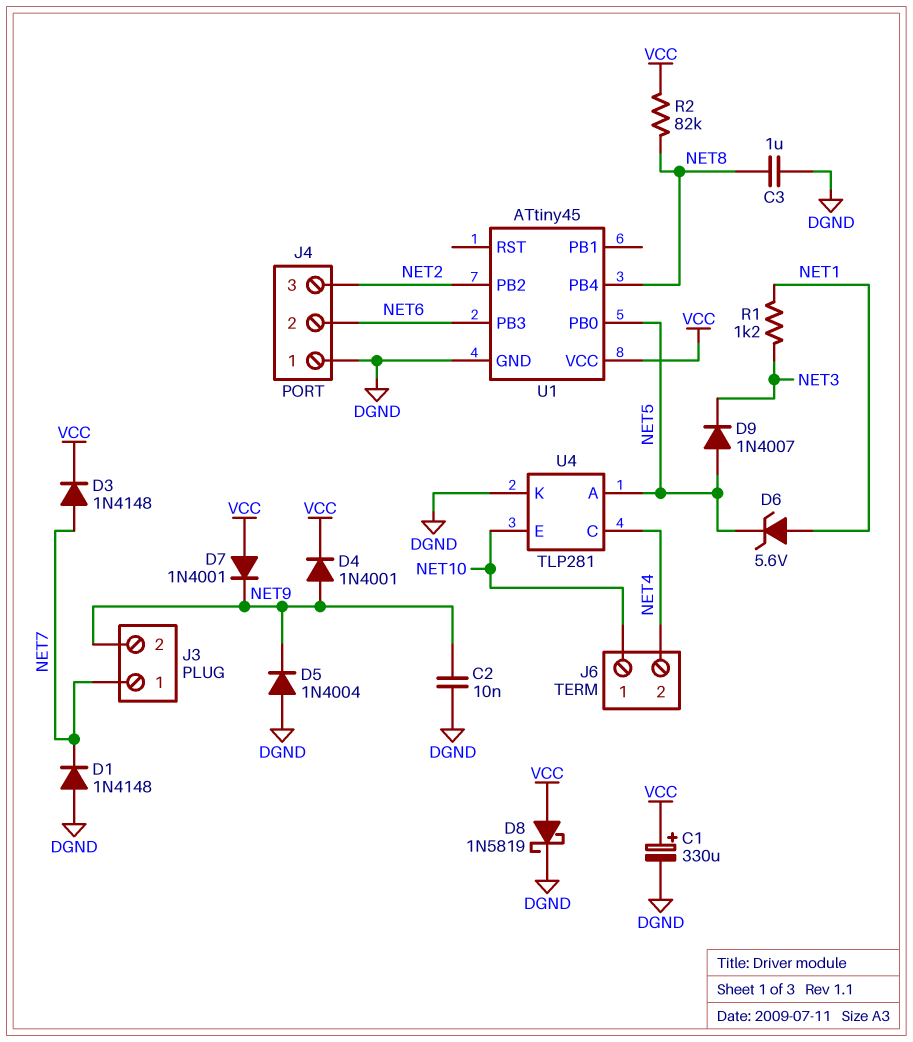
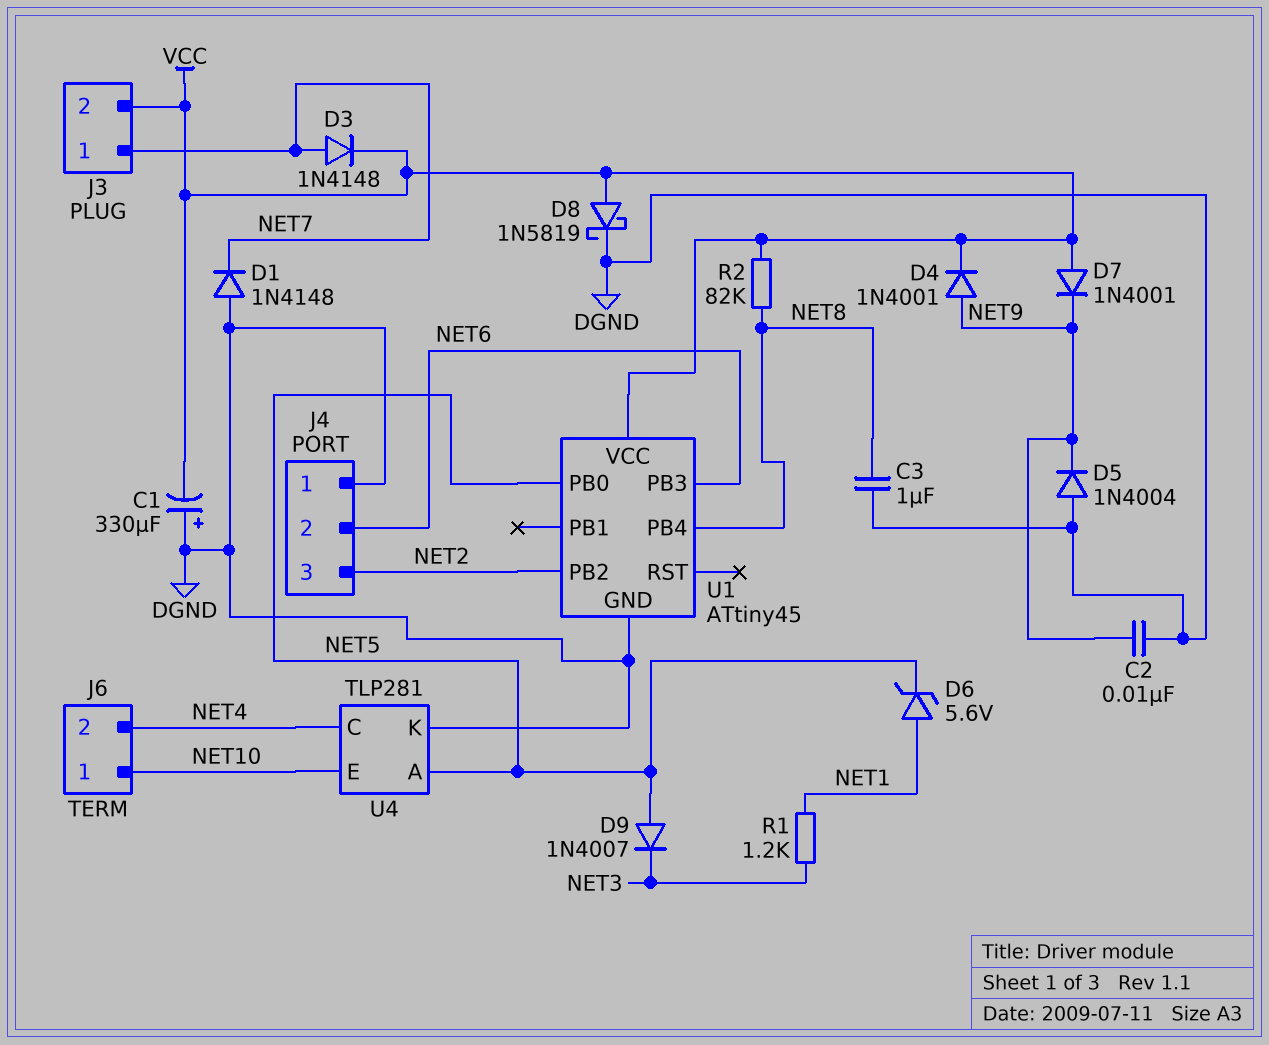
C1: 330uF (plus VCC, minus DGND) -> 330uF (plus DGND, minus VCC)
J3 pin 2: NET9 -> VCC

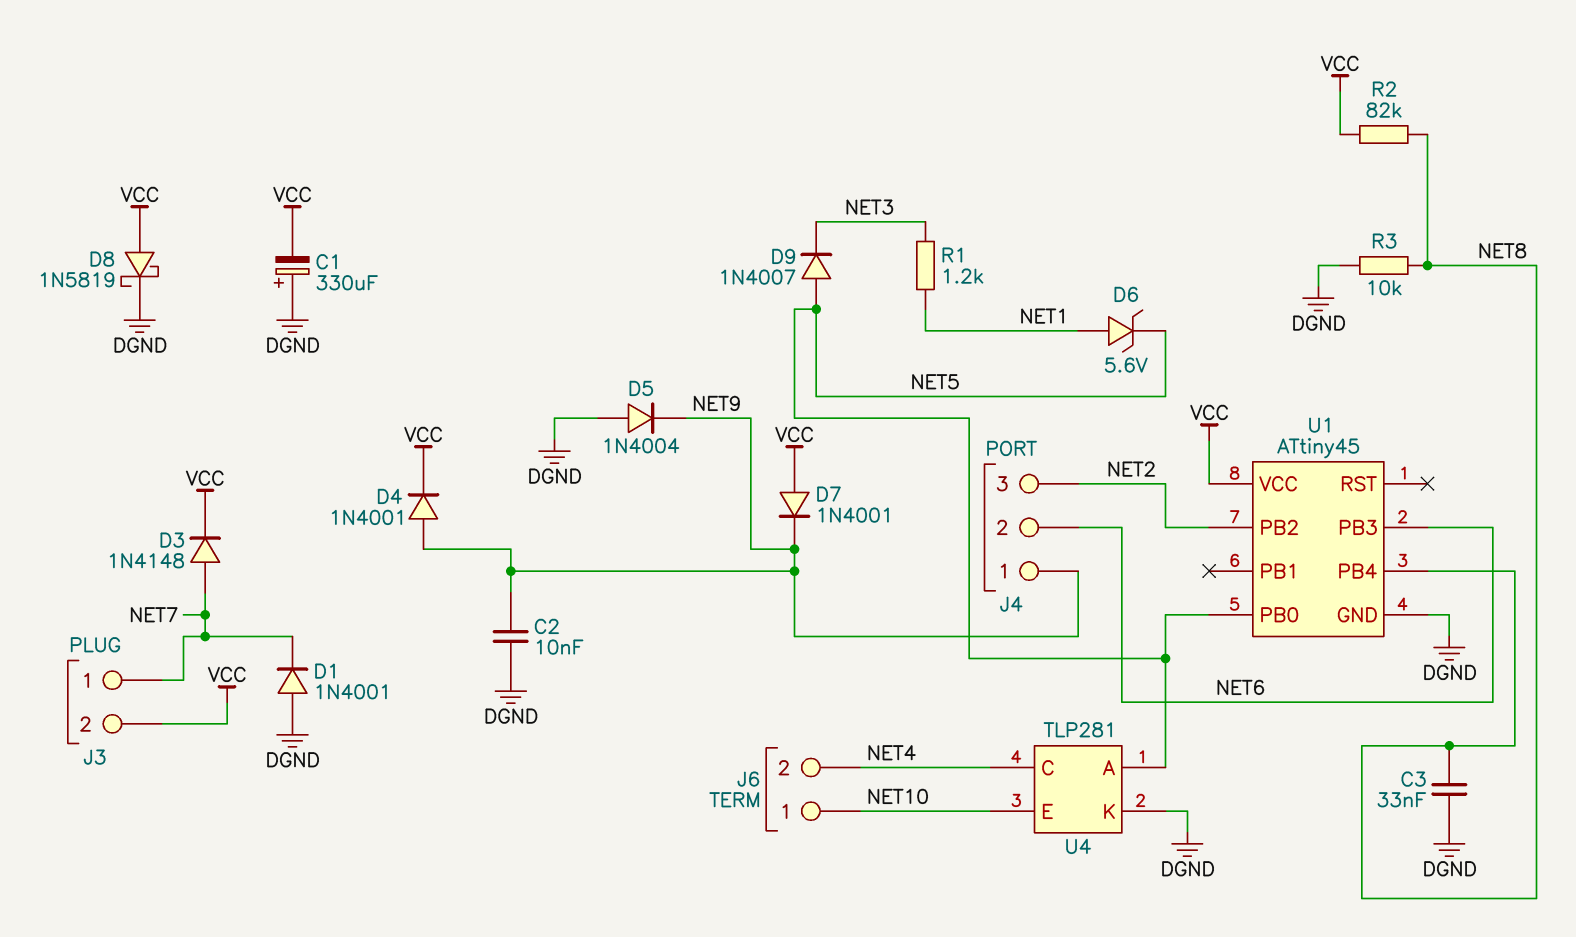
C3: 1uF (DGND, NET8) -> 33nF (DGND, NET8)
D1: diode 1N4148 (A DGND, K NET7) -> diode 1N4001 (A DGND, K NET7)
J4 pin 1: DGND -> NET9
R3: none -> 10k (DGND, NET8)

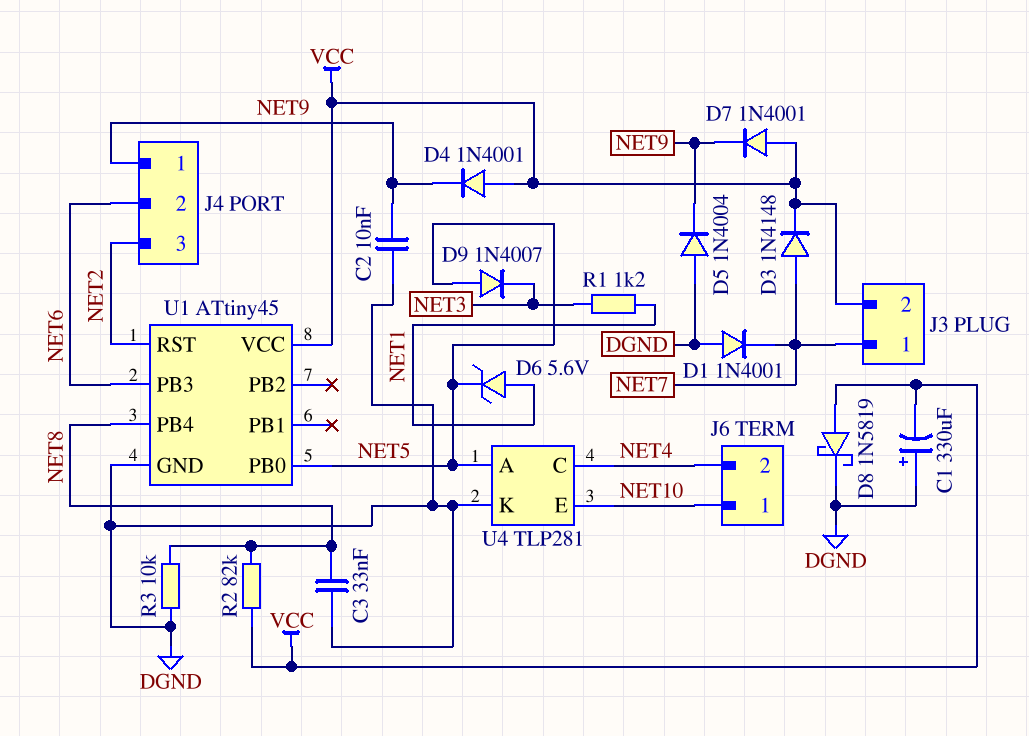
D4: diode 1N4001 (A NET9, K VCC) -> diode 1N4001 (A VCC, K NET9)
U1 pin PB2: NET2 -> none
U1 pin RST: none -> NET2

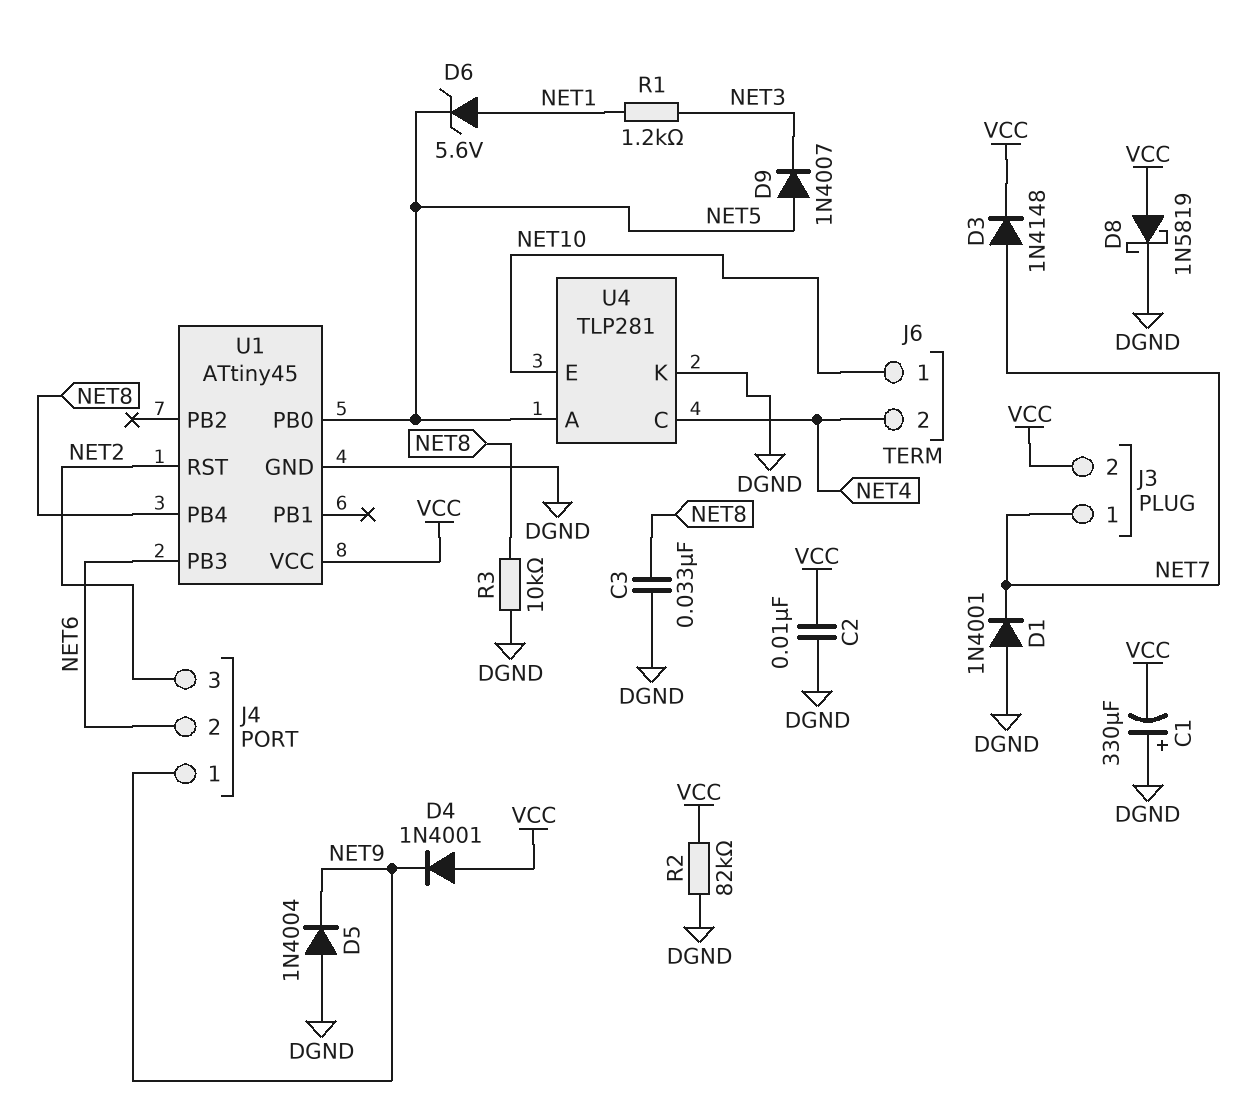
C2: 10nF (DGND, NET9) -> 10nF (DGND, VCC)
D7: diode 1N4001 (A VCC, K NET9) -> none
R2: 82k (NET8, VCC) -> 82k (DGND, VCC)

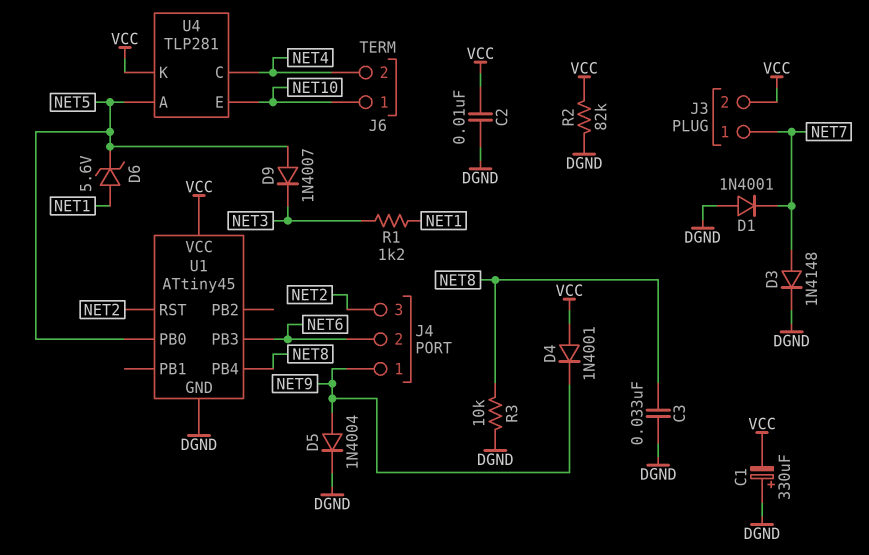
D3: diode 1N4148 (A NET7, K VCC) -> diode 1N4148 (A NET7, K DGND)
D5: diode 1N4004 (A DGND, K NET9) -> diode 1N4004 (A NET9, K DGND)
D8: schottky 1N5819 (A VCC, K DGND) -> none
U4 pin K: DGND -> VCC

